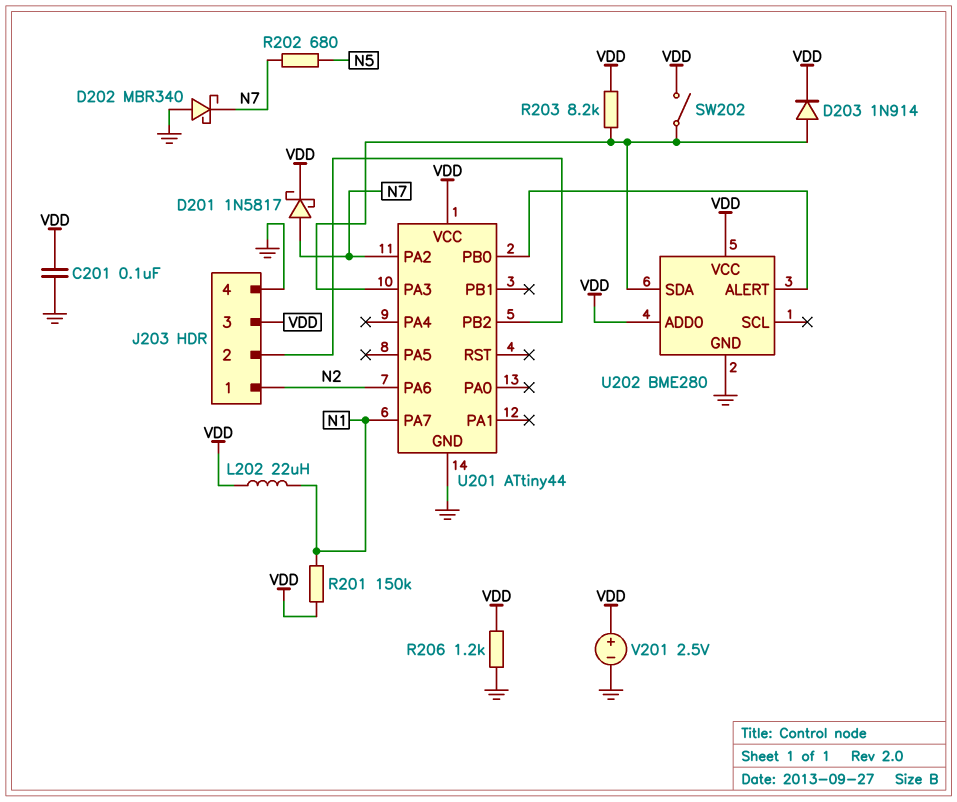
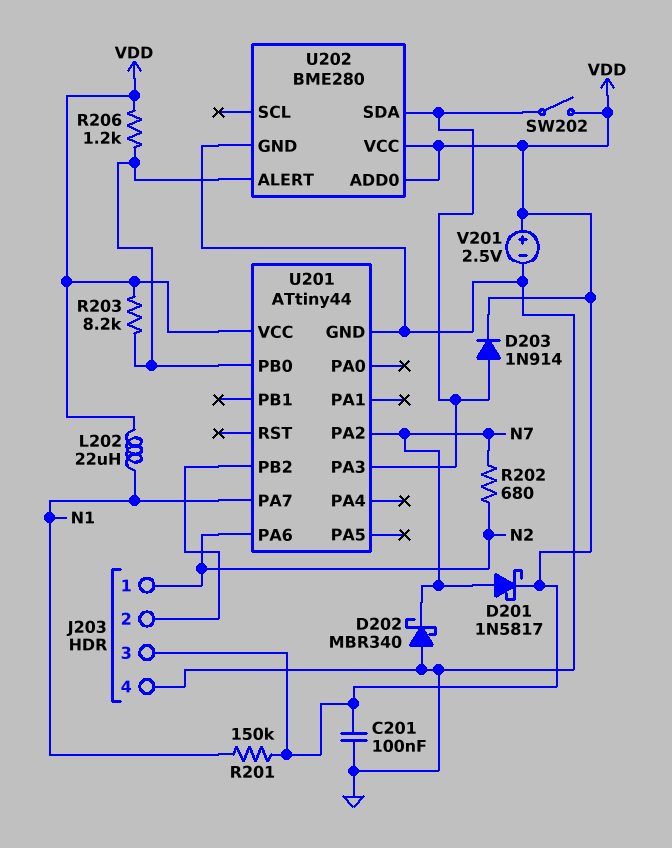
R202: 680 (N5, N7) -> 680 (N2, N7)
R203: 8.2k (U201/PA3, VDD) -> 8.2k (U201/PB0, VDD)
R206: 1.2k (GND, VDD) -> 1.2k (U201/PB0, VDD)

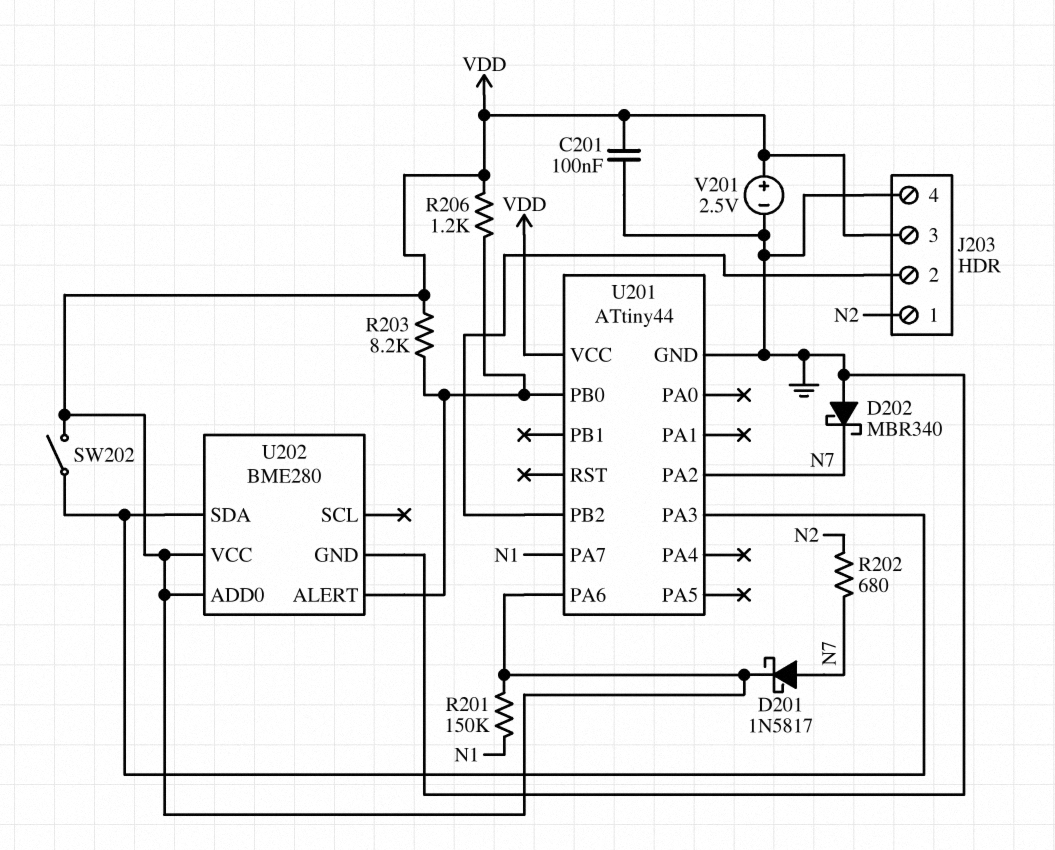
D203: diode 1N914 (A U201/PA3, K VDD) -> none
L202: 22uH (N1, VDD) -> none
U201 pin PA6: N2 -> VDD

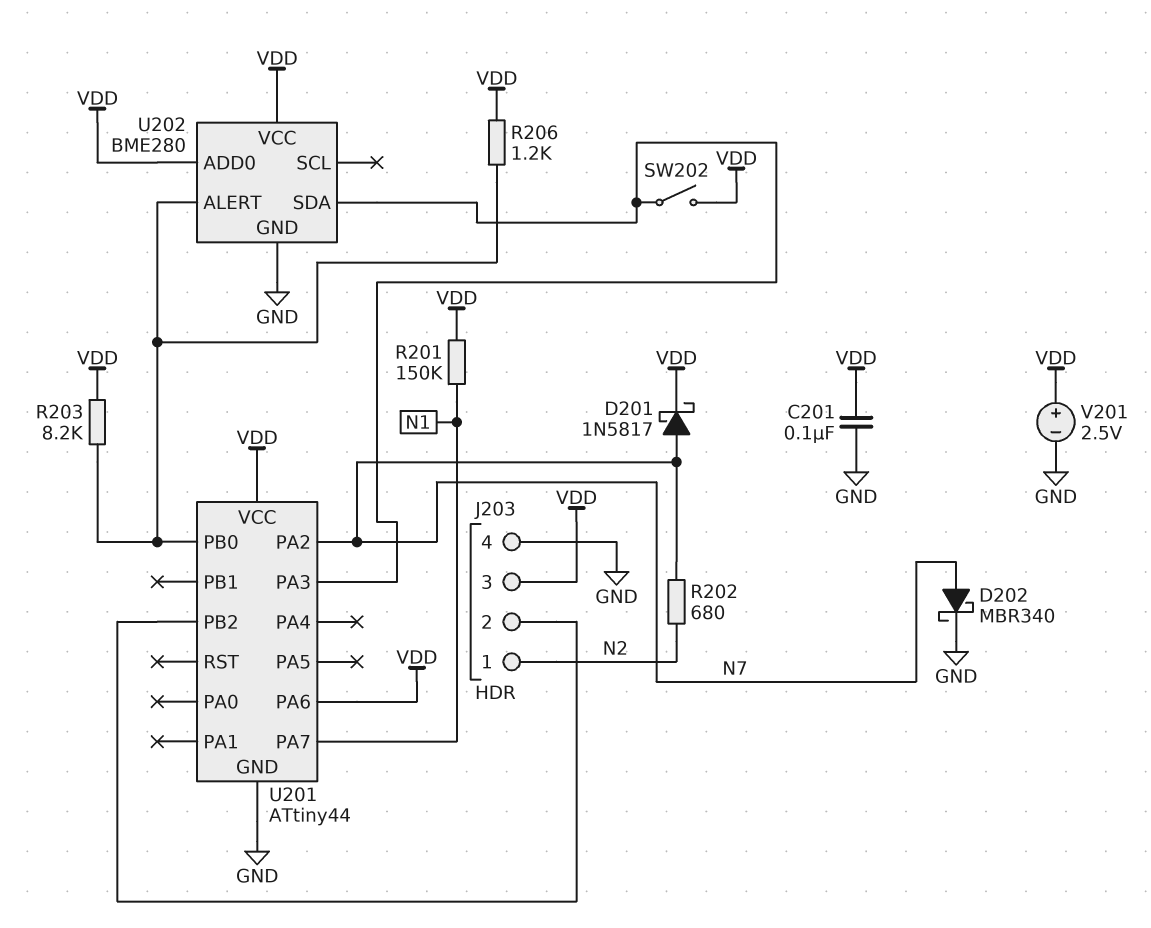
D202: schottky MBR340 (A GND, K N7) -> schottky MBR340 (A N7, K GND)

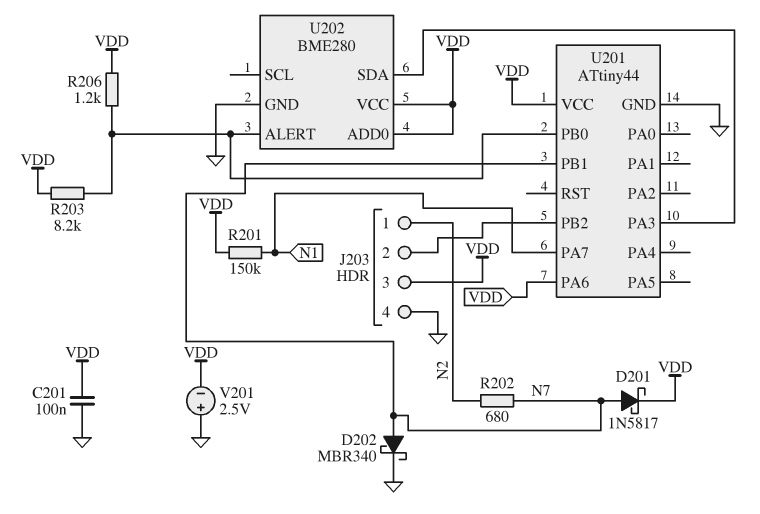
SW202: switch (U201/PA3, VDD) -> none
U201 pin PA2: N7 -> none
U201 pin PB1: none -> N7
V201: 2.5V (plus VDD, minus GND) -> 2.5V (plus GND, minus VDD)

